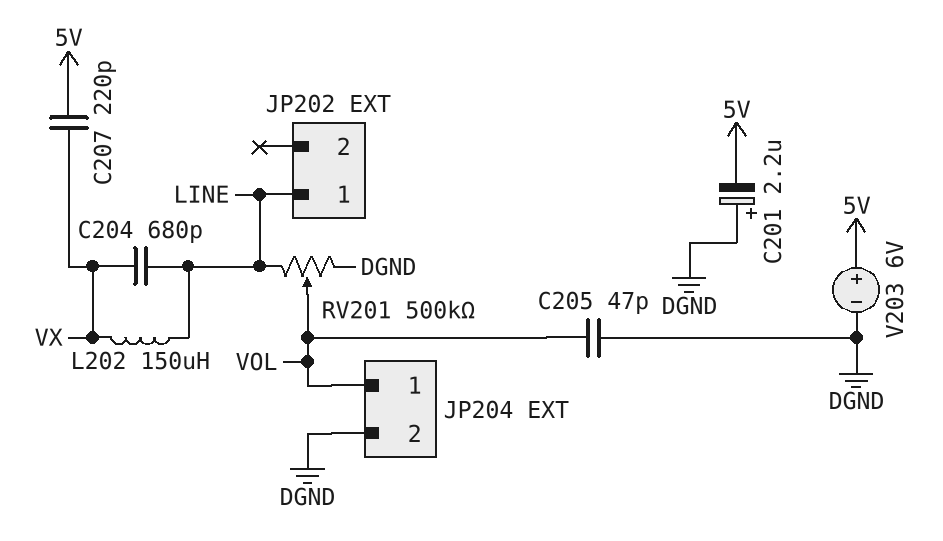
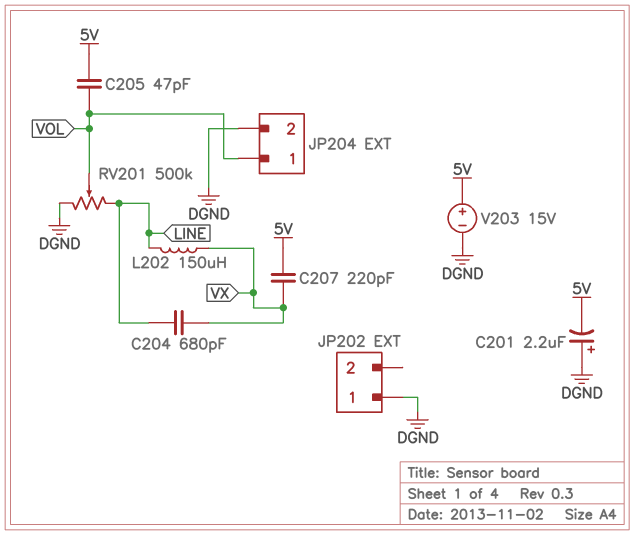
C205: 47pF (DGND, VOL) -> 47pF (5V, VOL)
JP202 pin 1: LINE -> DGND
V203: 6V (plus 5V, minus DGND) -> 15V (plus 5V, minus DGND)

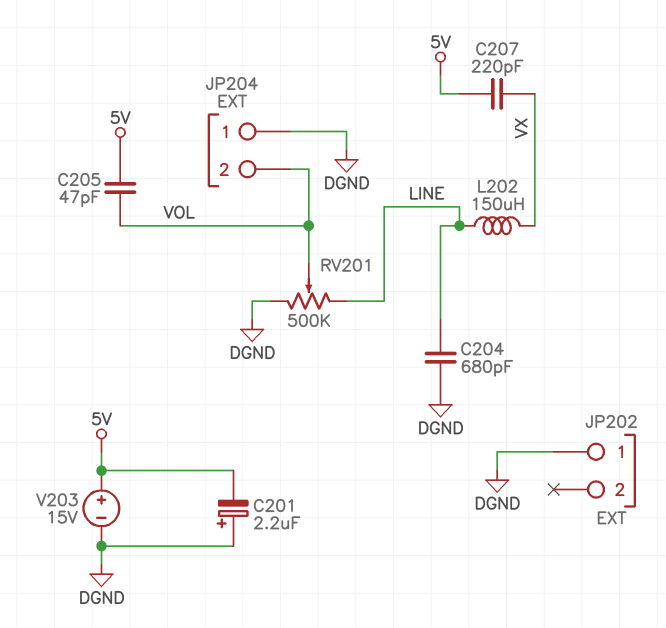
C204: 680pF (LINE, VX) -> 680pF (DGND, LINE)
JP204 pin 1: VOL -> DGND
JP204 pin 2: DGND -> VOL

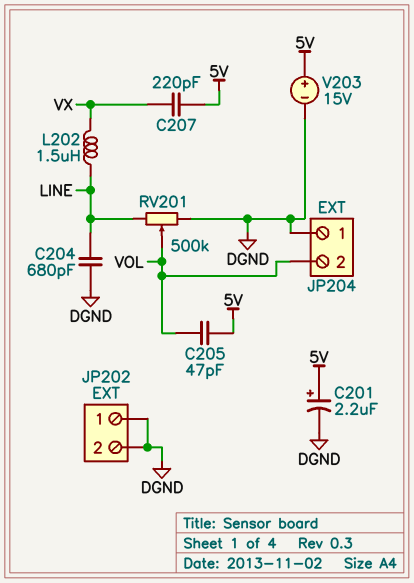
C201: 2.2uF (plus DGND, minus 5V) -> 2.2uF (plus 5V, minus DGND)
JP202 pin 2: none -> DGND
L202: 150uH (LINE, VX) -> 1.5uH (LINE, VX)

